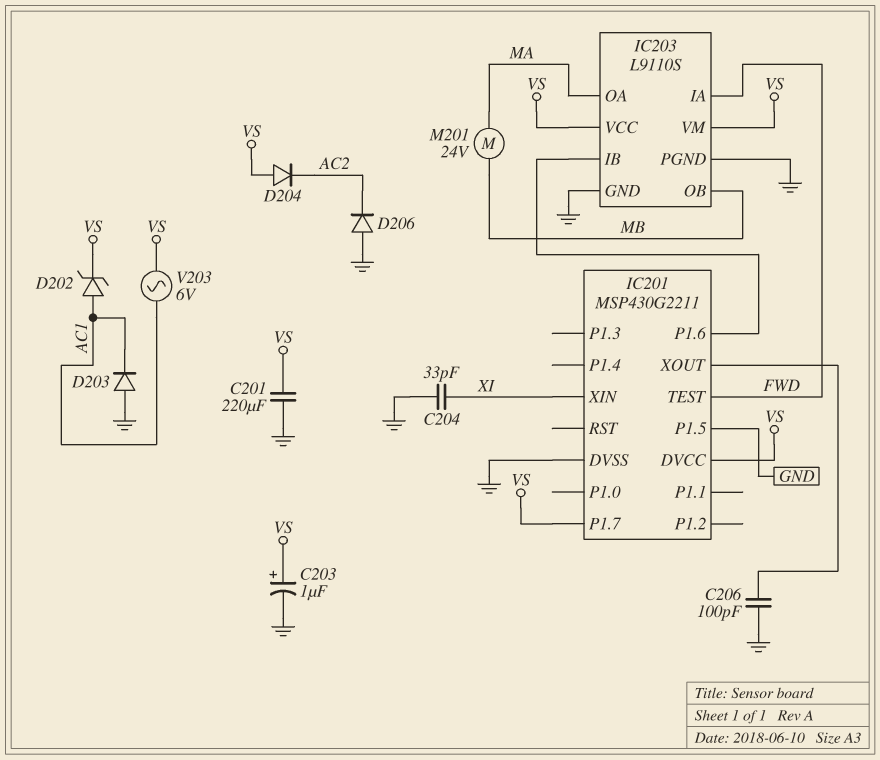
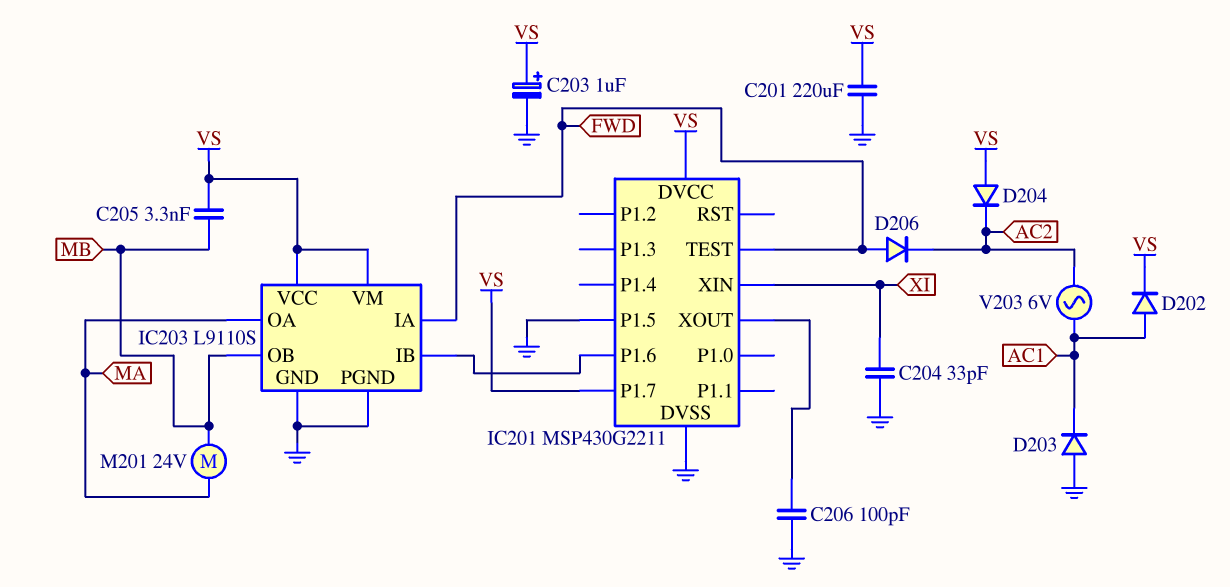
C205: none -> 3.3nF (MB, VS)
D202: zener (A AC1, K VS) -> diode (A AC1, K VS)
D206: diode (A GND, K AC2) -> diode (A FWD, K AC2)
V203: AC 6V (AC1, VS) -> AC 6V (AC1, AC2)

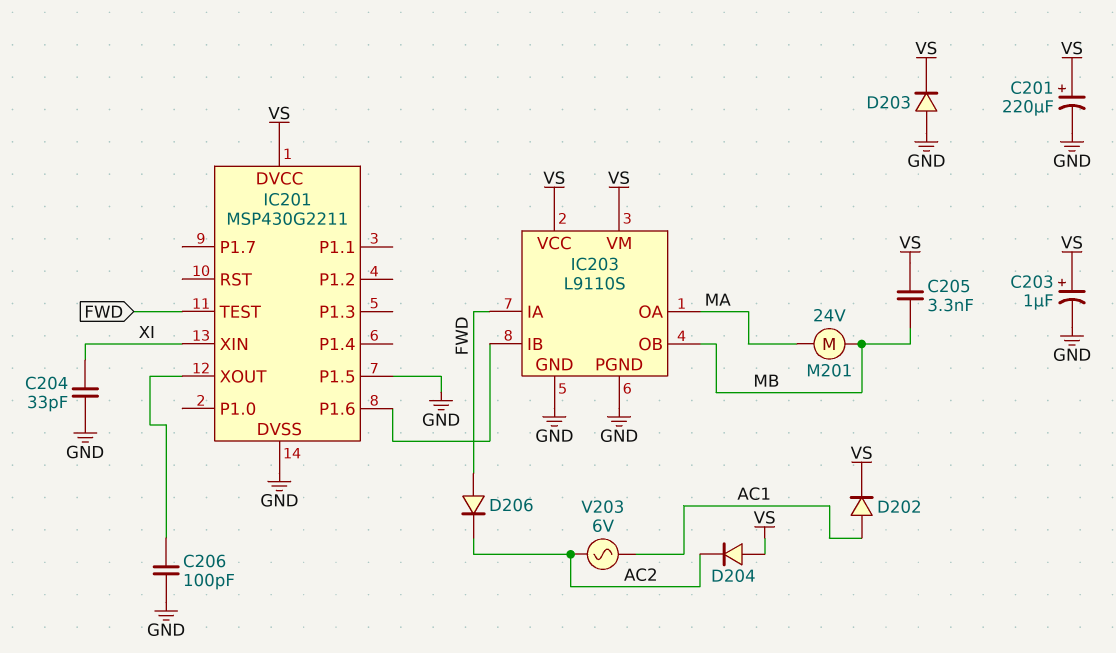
C201: 220uF (GND, VS) -> 220uF (plus VS, minus GND)
D203: diode (A GND, K AC1) -> diode (A GND, K VS)
IC201 pin P1.7: VS -> none

